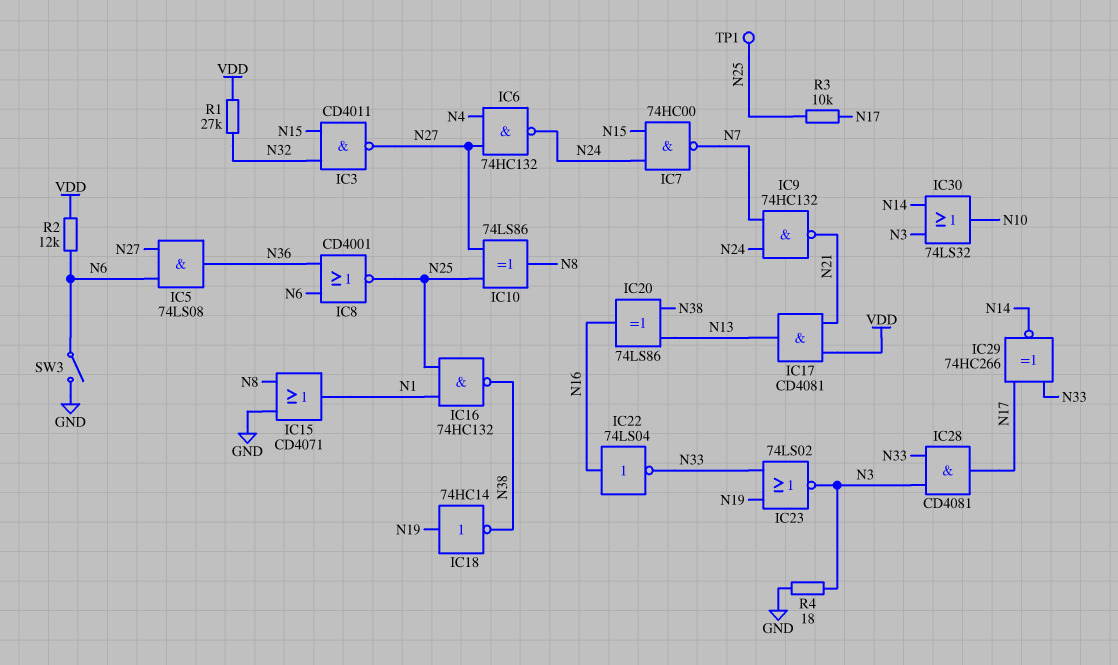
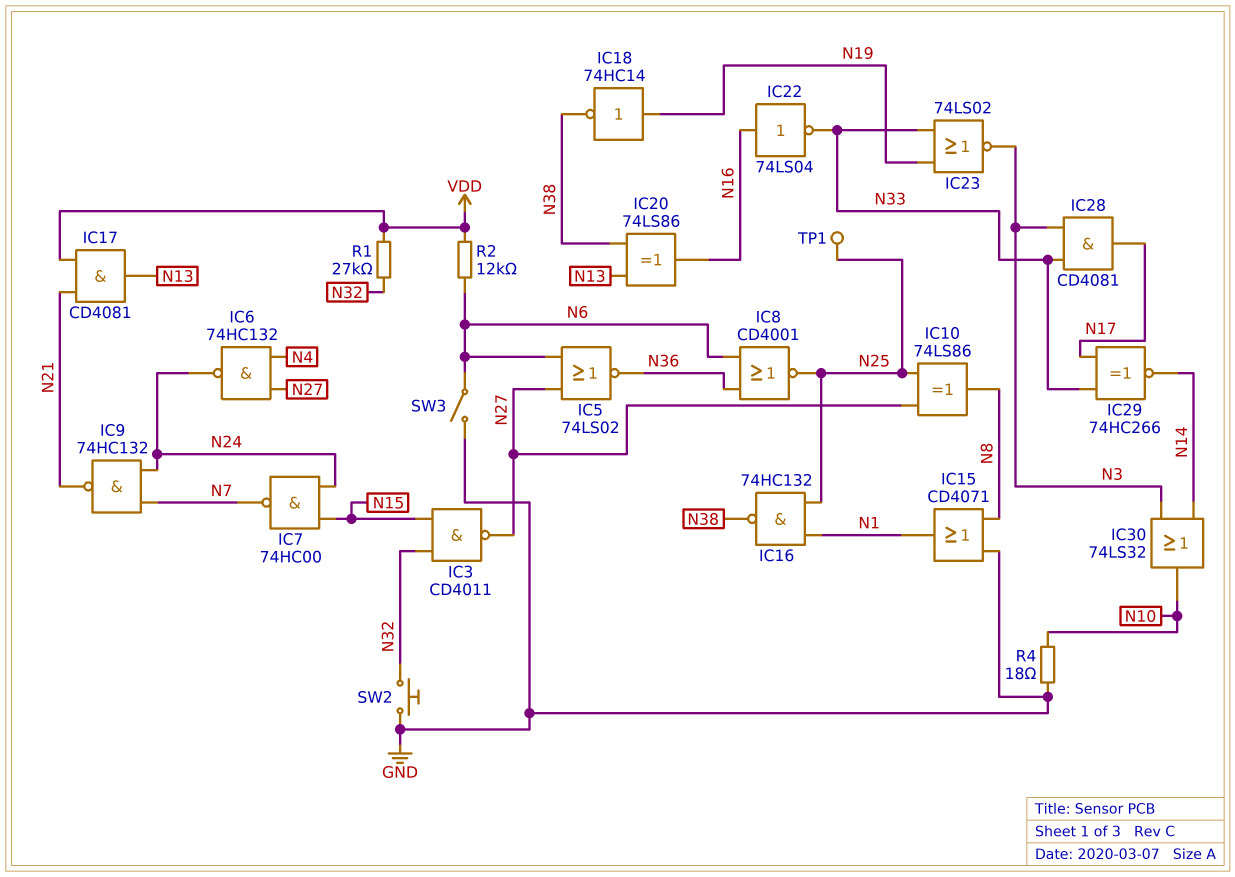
IC5: AND 74LS08 (in N6, in N27, out N36) -> NOR 74LS02 (in N6, in N27, out N36)
R3: 10k (N17, N25) -> none
R4: 18 (GND, N3) -> 18 (GND, N10)
SW2: none -> button (GND, N32)

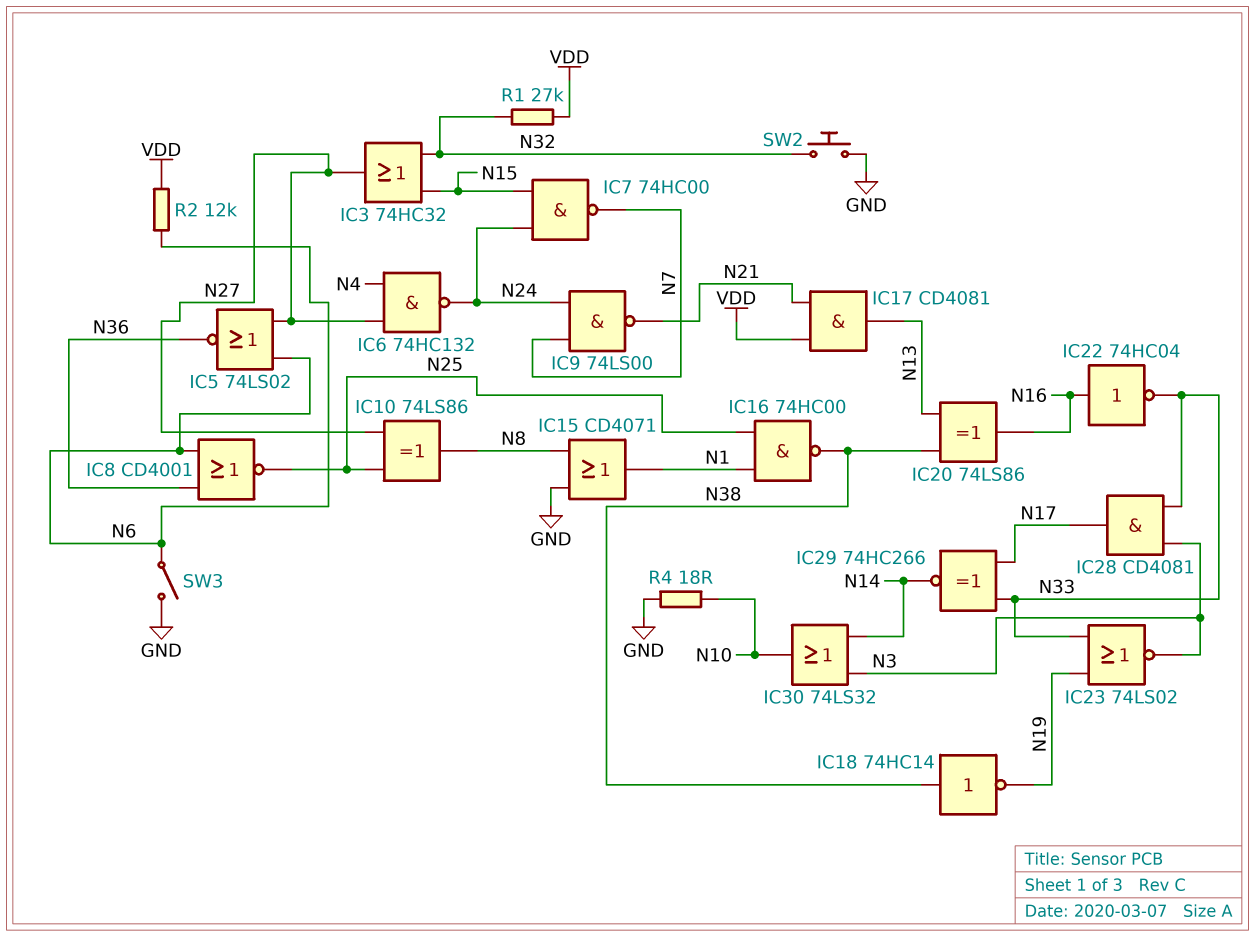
IC3: NAND CD4011 (in N15, in N32, out N27) -> OR 74HC32 (in N15, in N32, out N27)
IC9: NAND 74HC132 (in N7, in N24, out N21) -> NAND 74LS00 (in N7, in N24, out N21)
IC16: NAND 74HC132 (in N1, in N25, out N38) -> NAND 74HC00 (in N1, in N25, out N38)
IC18: NOT 74HC14 (in N19, out N38) -> NOT 74HC14 (in N38, out N19)
IC22: NOT 74LS04 (in N16, out N33) -> NOT 74HC04 (in N16, out N33)
TP1: test point (N25) -> none

